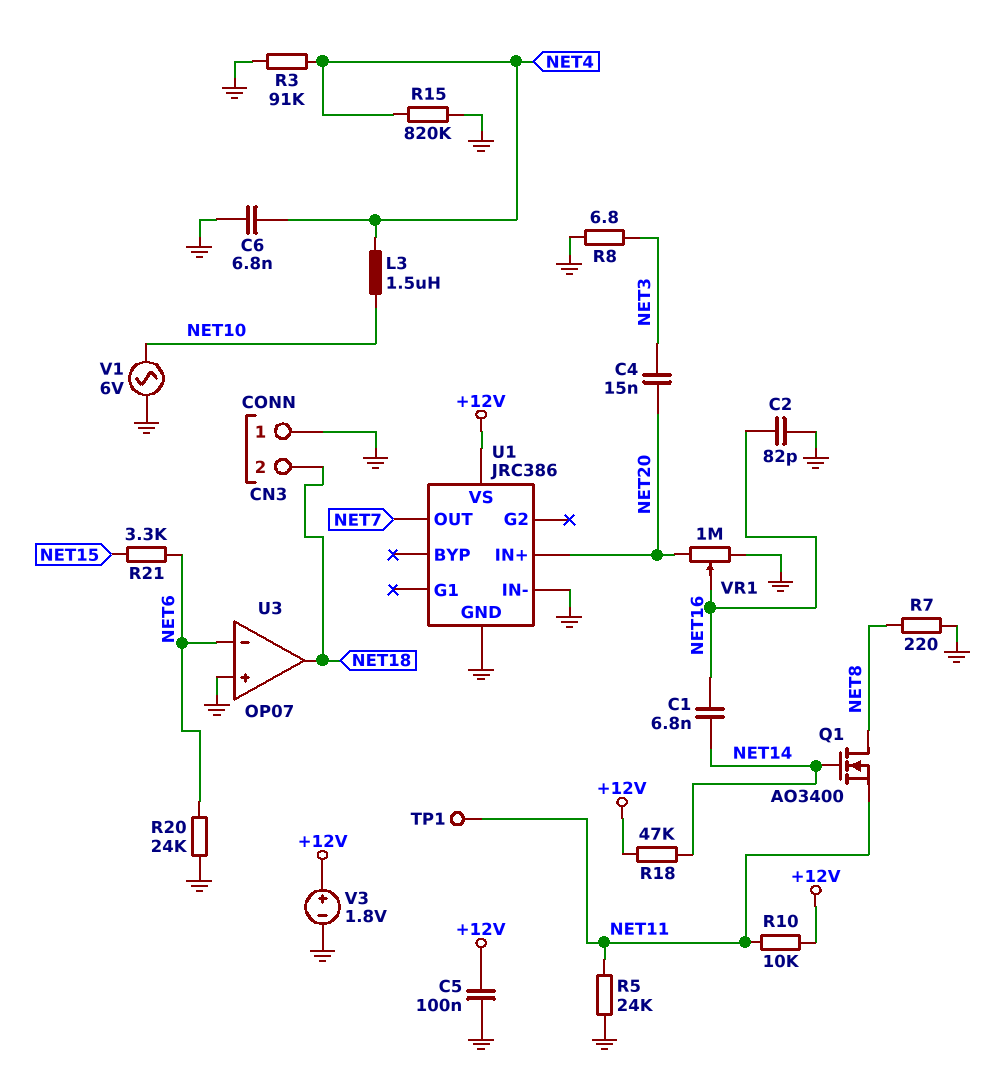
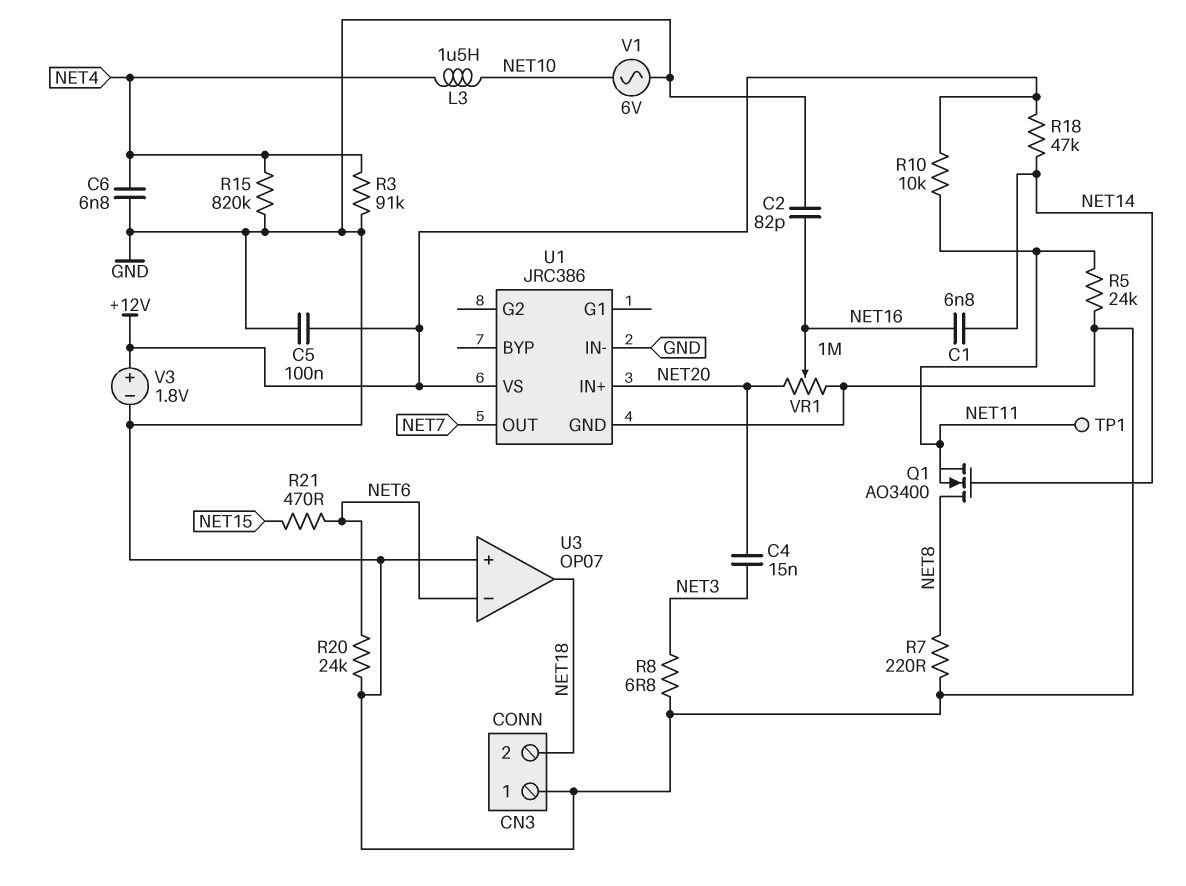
R21: 3.3k (NET6, NET15) -> 470 (NET6, NET15)

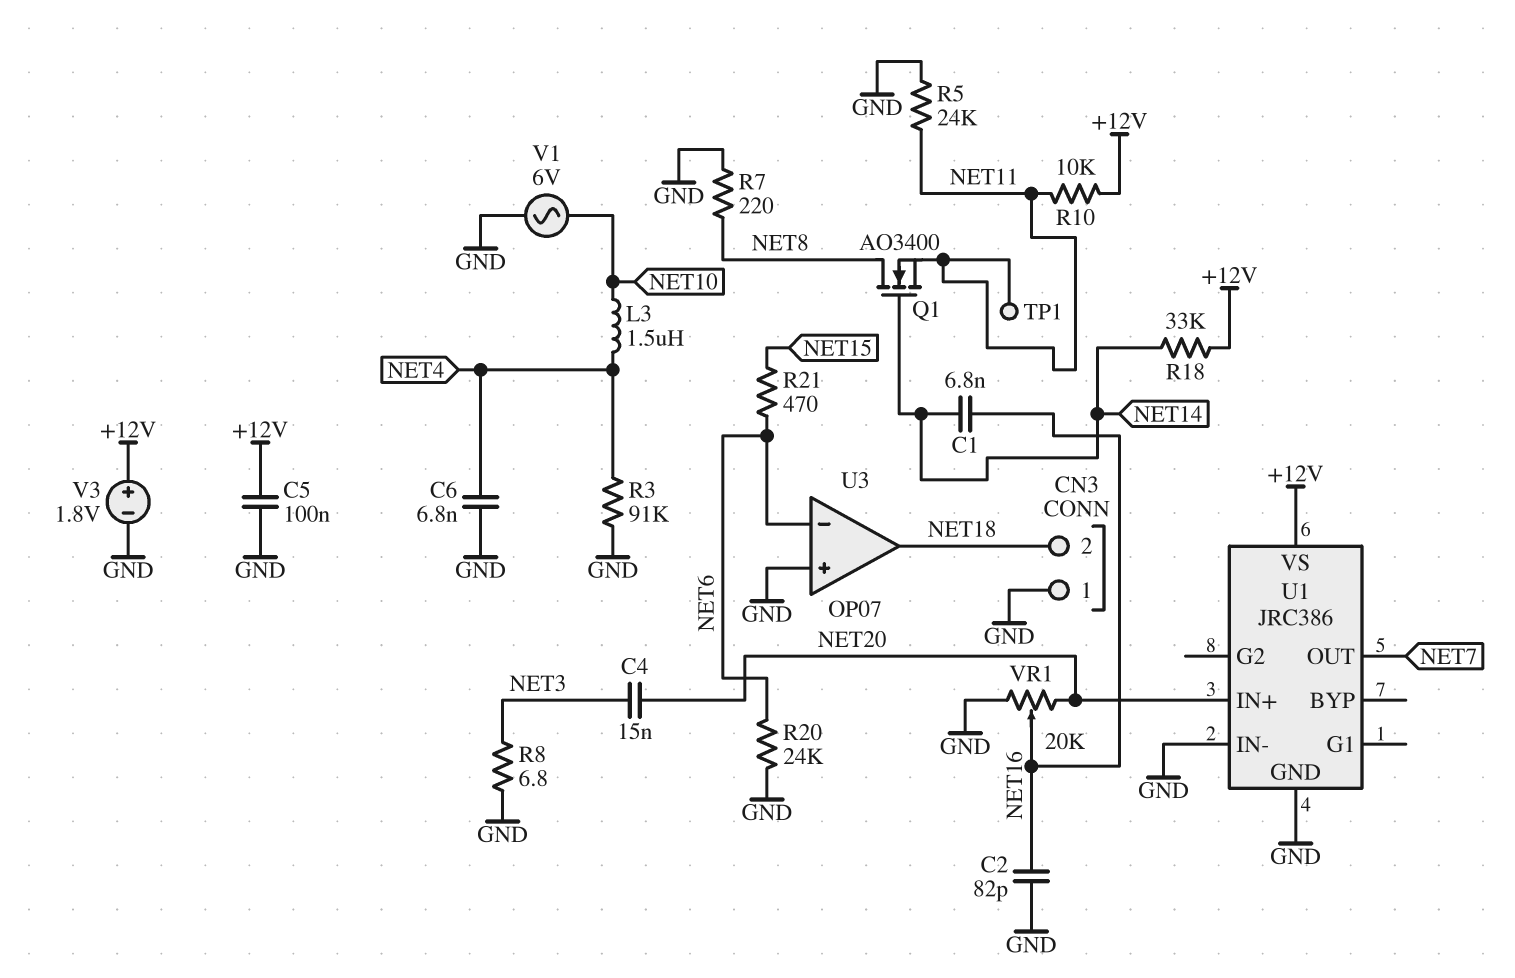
R15: 820k (GND, NET4) -> none
R18: 47k (+12V, NET14) -> 33k (+12V, NET14)
VR1: 1M (GND, NET20, wiper NET16) -> 20k (GND, NET20, wiper NET16)

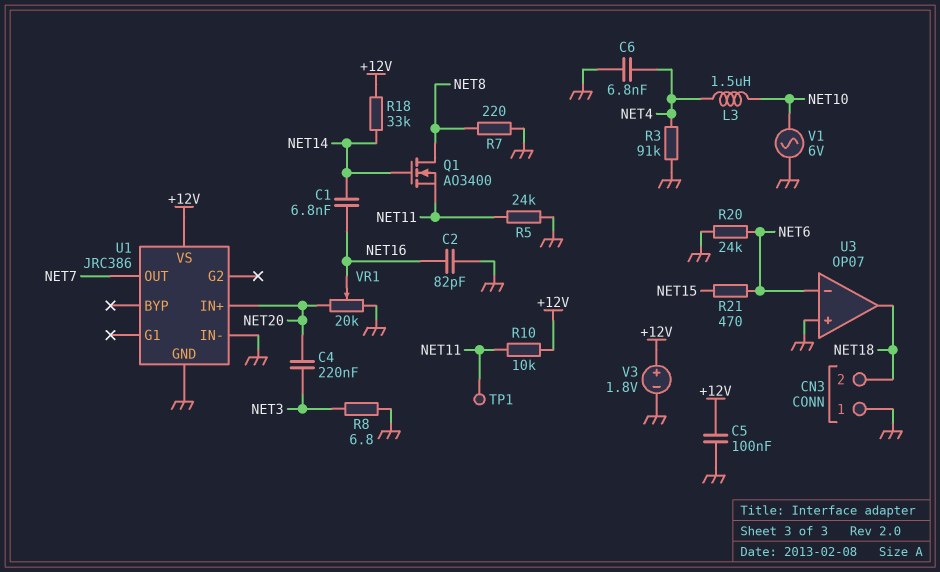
C4: 15nF (NET3, NET20) -> 220nF (NET3, NET20)

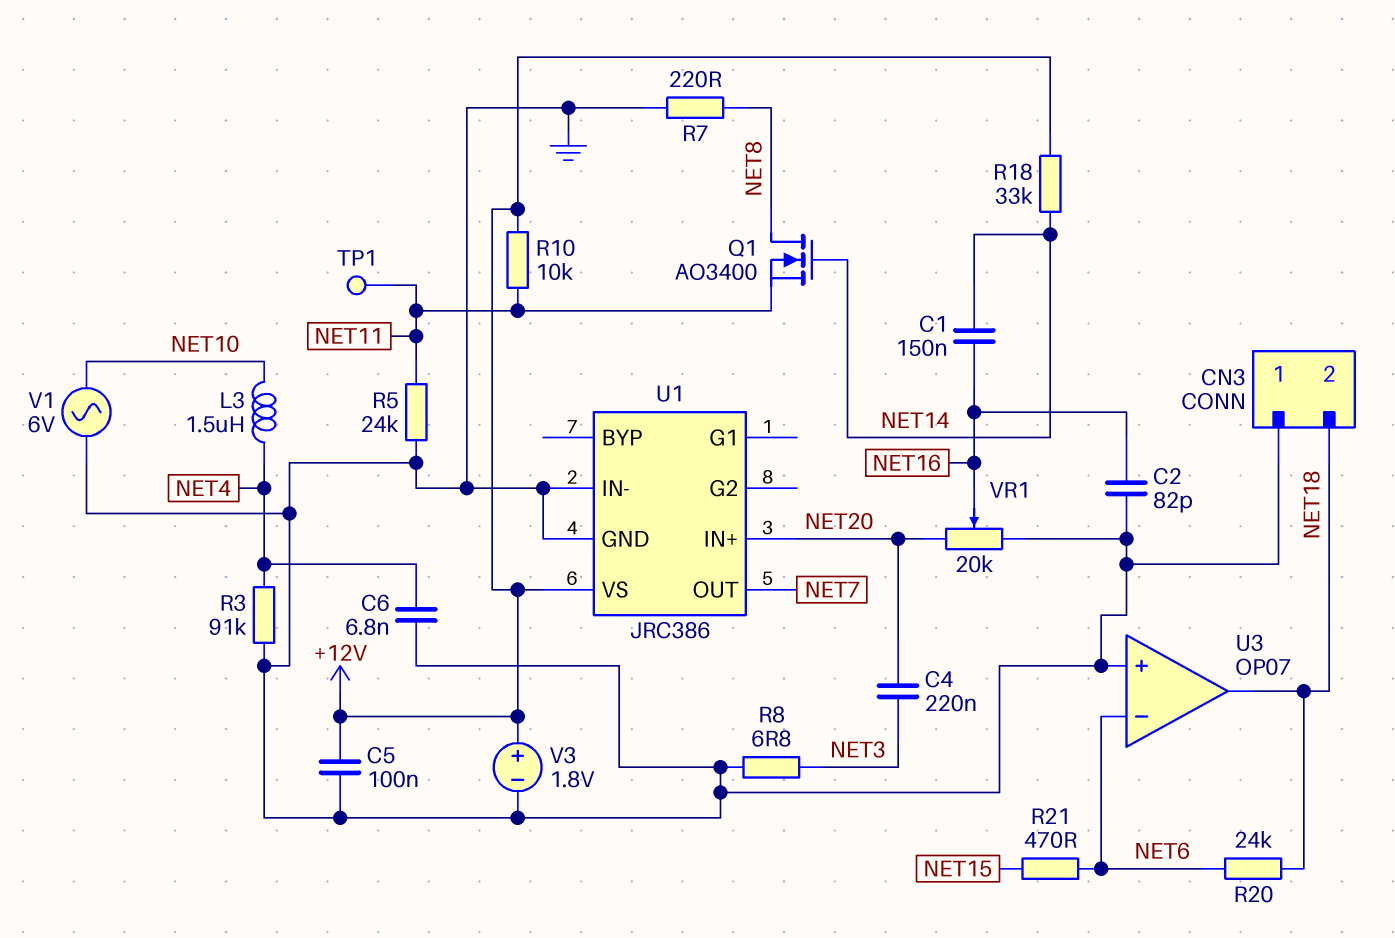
C1: 6.8nF (NET14, NET16) -> 150nF (NET14, NET16)
R20: 24k (GND, NET6) -> 24k (NET6, NET18)

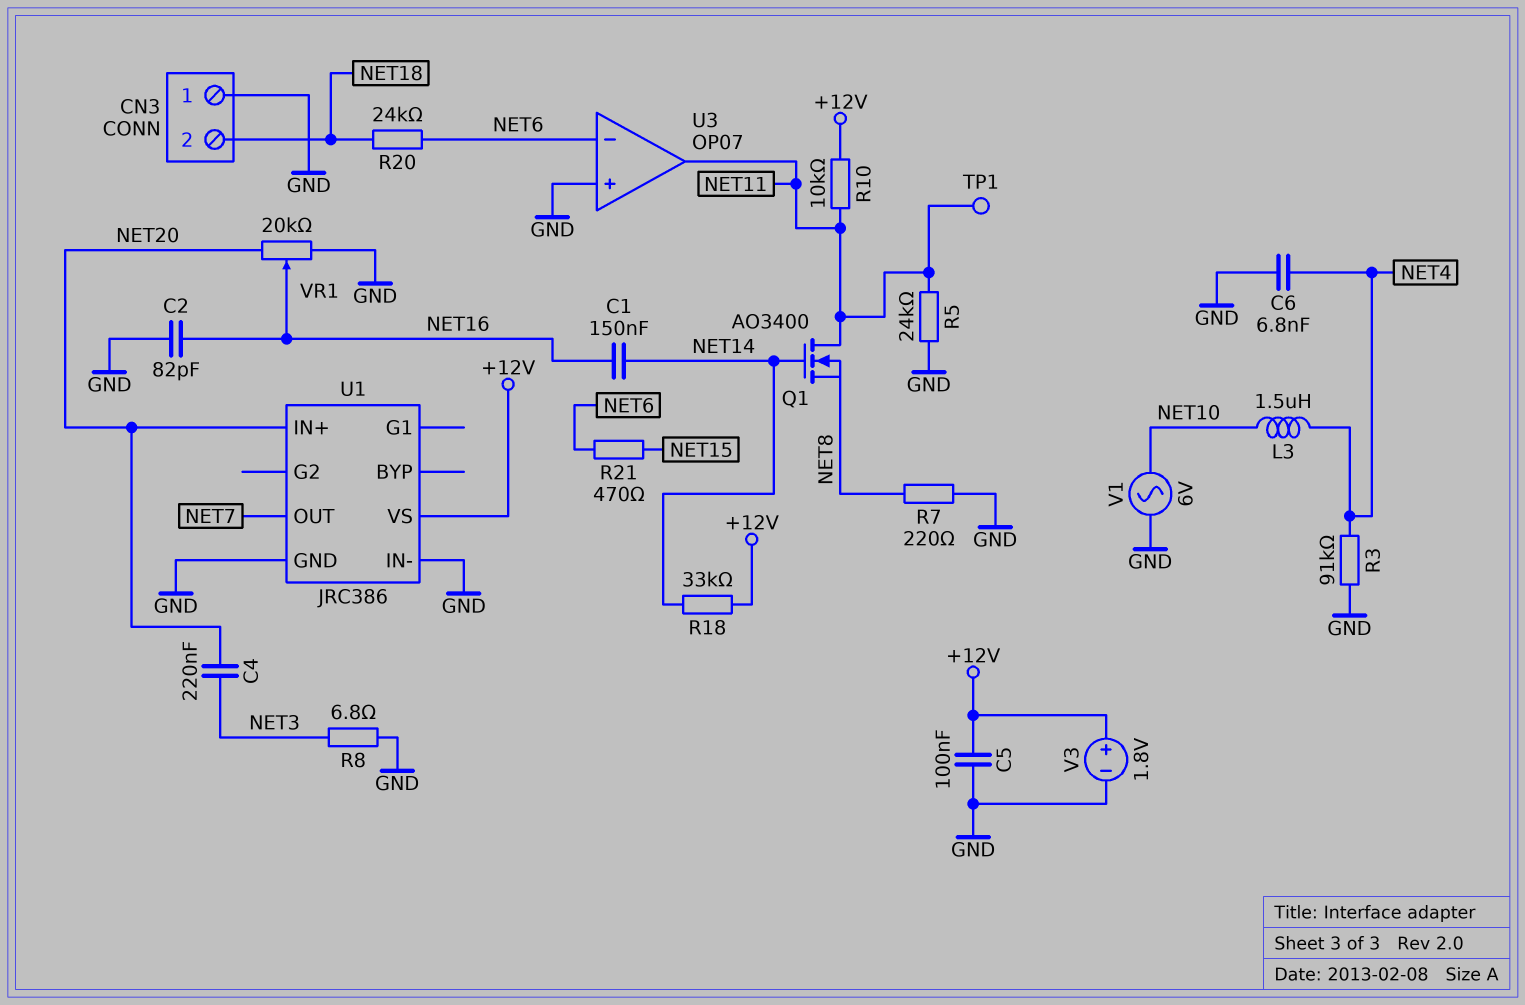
Q1: NMOS AO3400 (G NET14, D NET8, S NET11) -> NMOS AO3400 (G NET14, D NET11, S NET8)
U3 pin out: NET18 -> NET11

